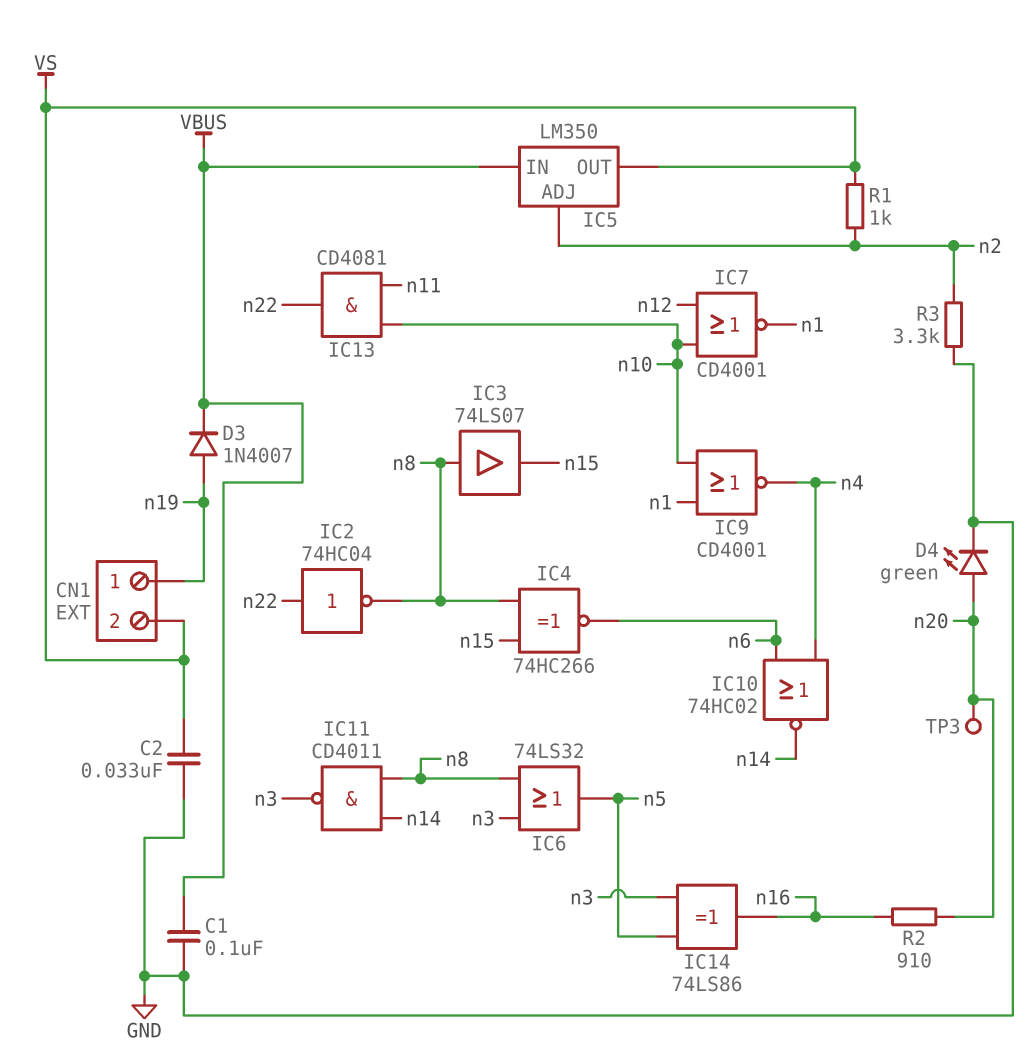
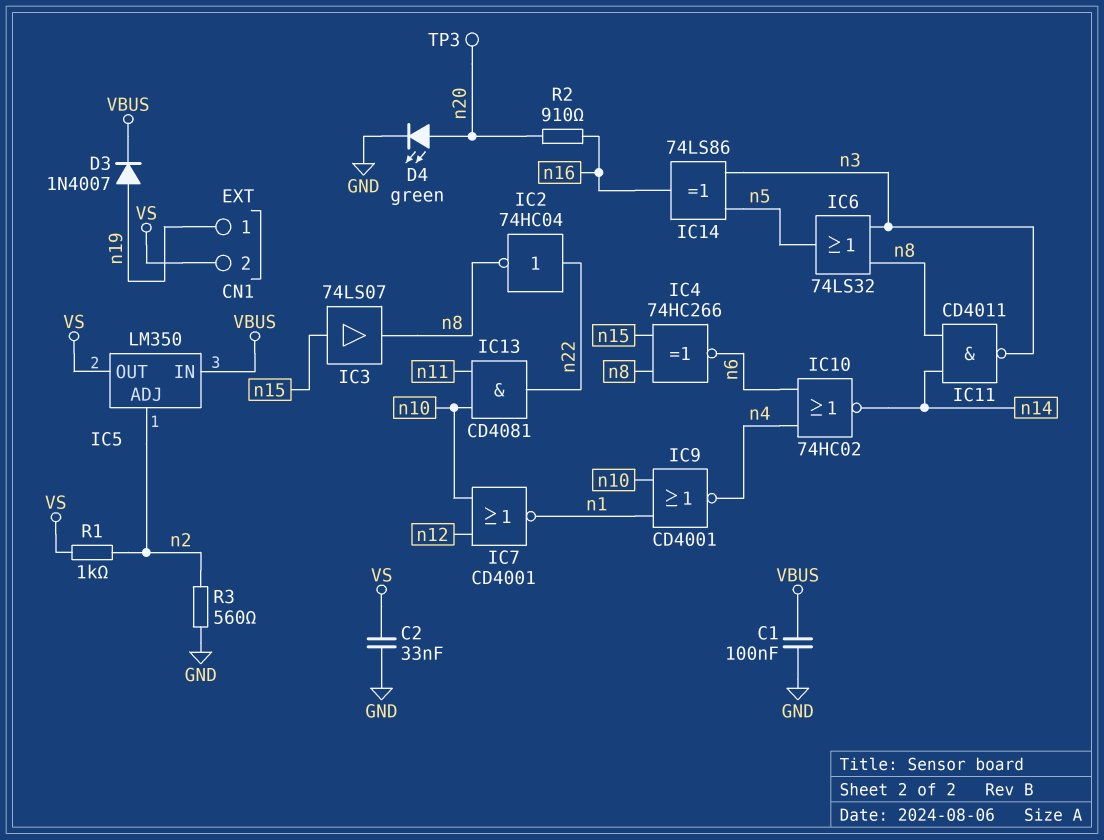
IC3: buffer 74LS07 (in n8, out n15) -> buffer 74LS07 (in n15, out n8)
R3: 3.3k (GND, n2) -> 560 (GND, n2)

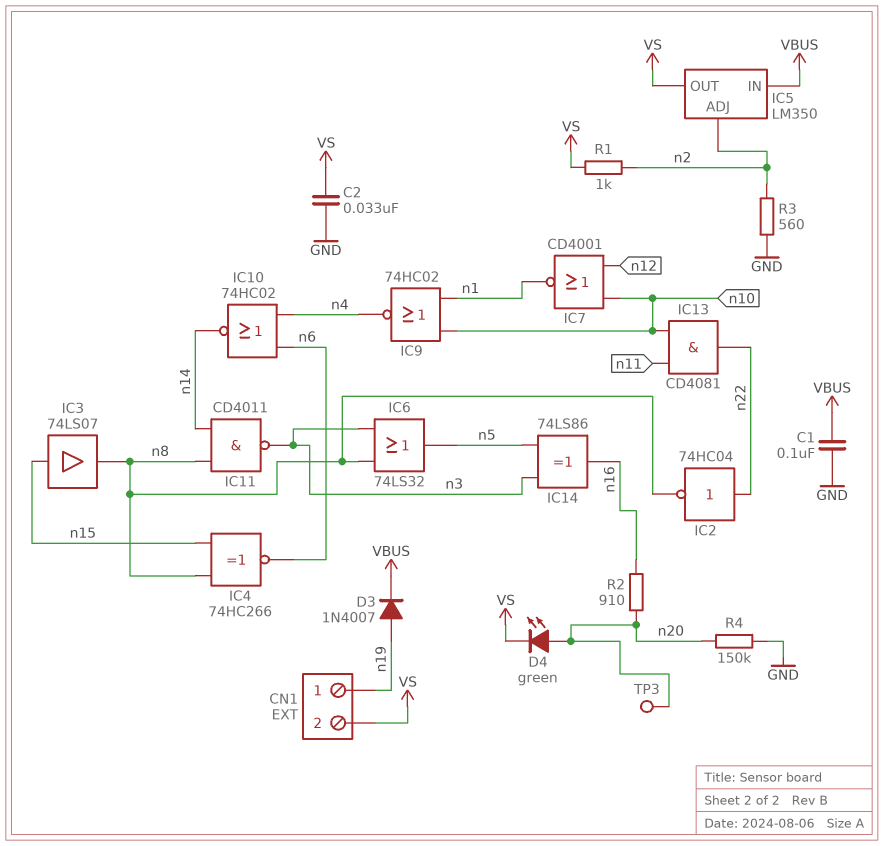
D4: LED green (A n20, K GND) -> LED green (A n20, K VS)
IC9: NOR CD4001 (in n1, in n10, out n4) -> NOR 74HC02 (in n1, in n10, out n4)
R4: none -> 150k (GND, n20)

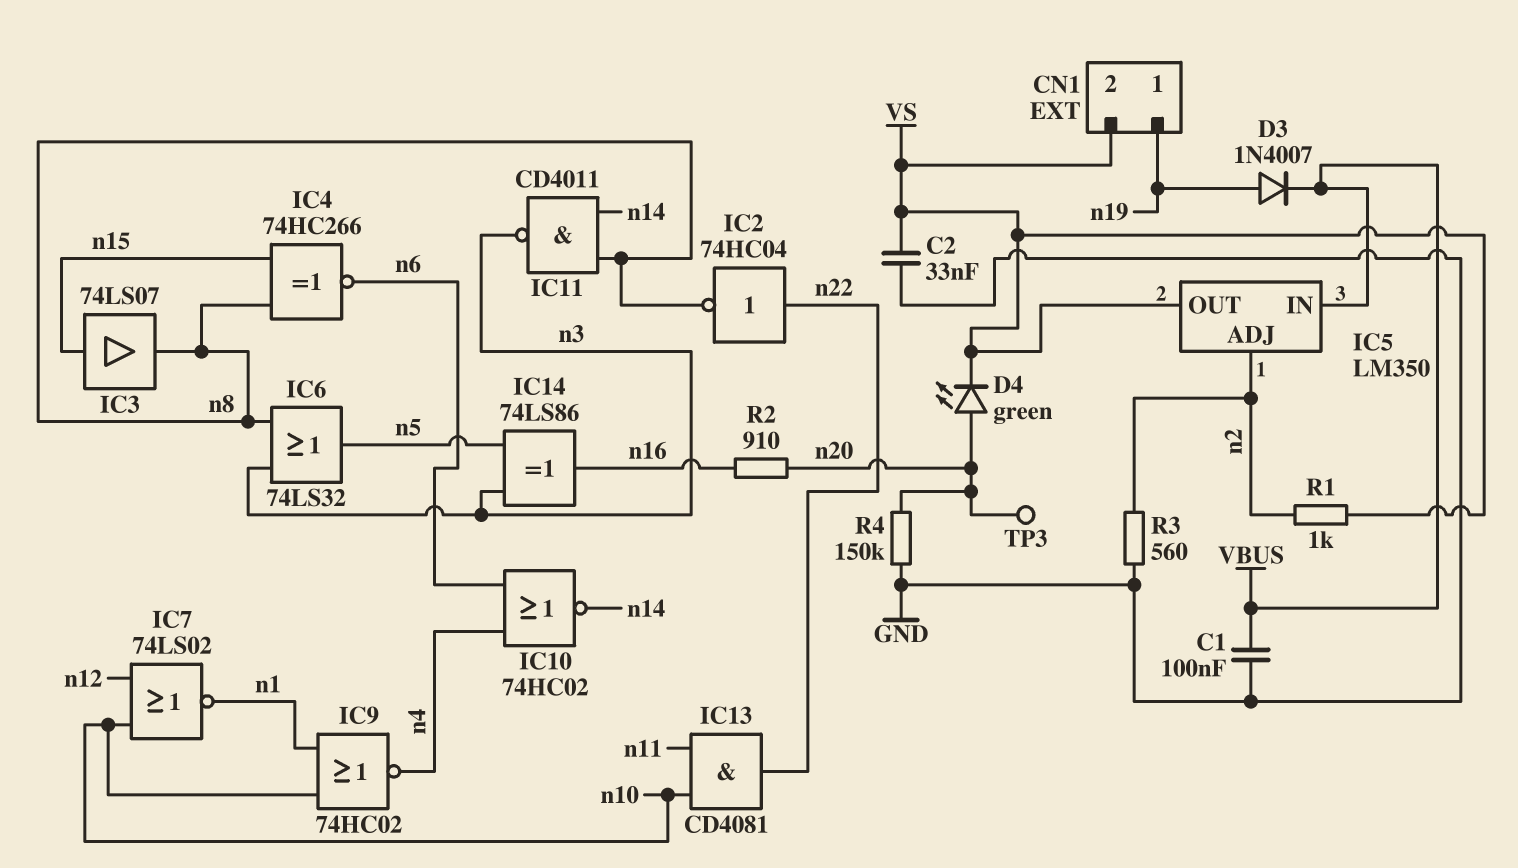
IC7: NOR CD4001 (in n10, in n12, out n1) -> NOR 74LS02 (in n10, in n12, out n1)

